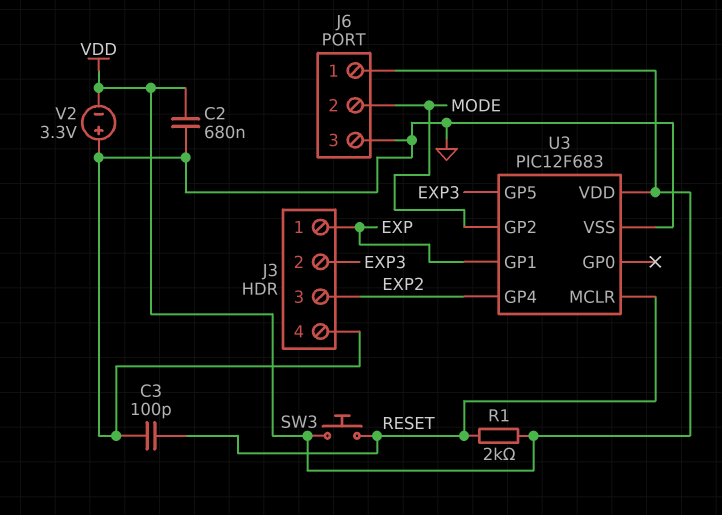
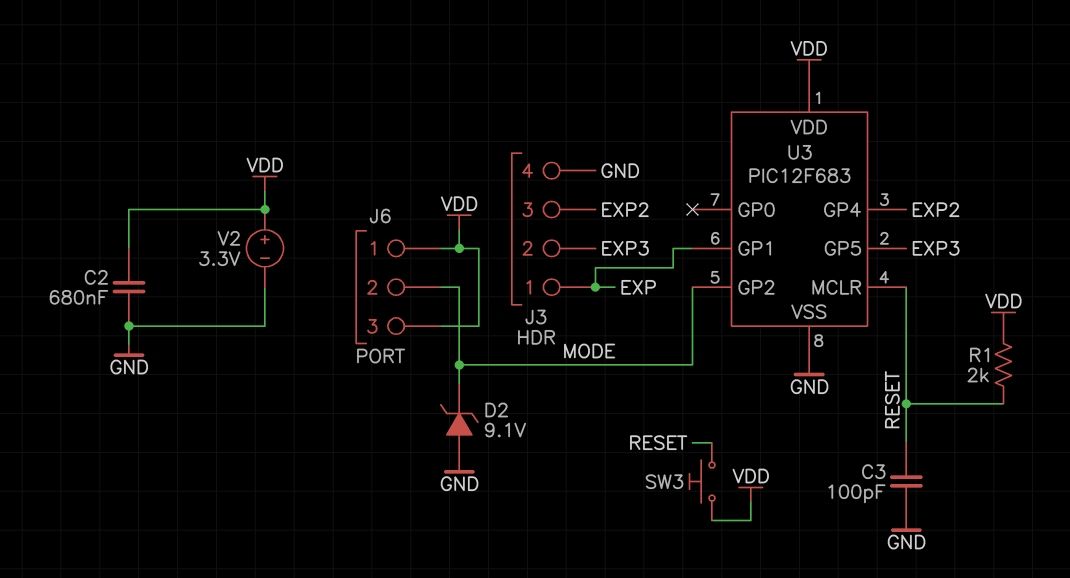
D2: none -> zener 9.1V (A GND, K MODE)
J6 pin 3: GND -> VDD
V2: 3.3V (plus GND, minus VDD) -> 3.3V (plus VDD, minus GND)

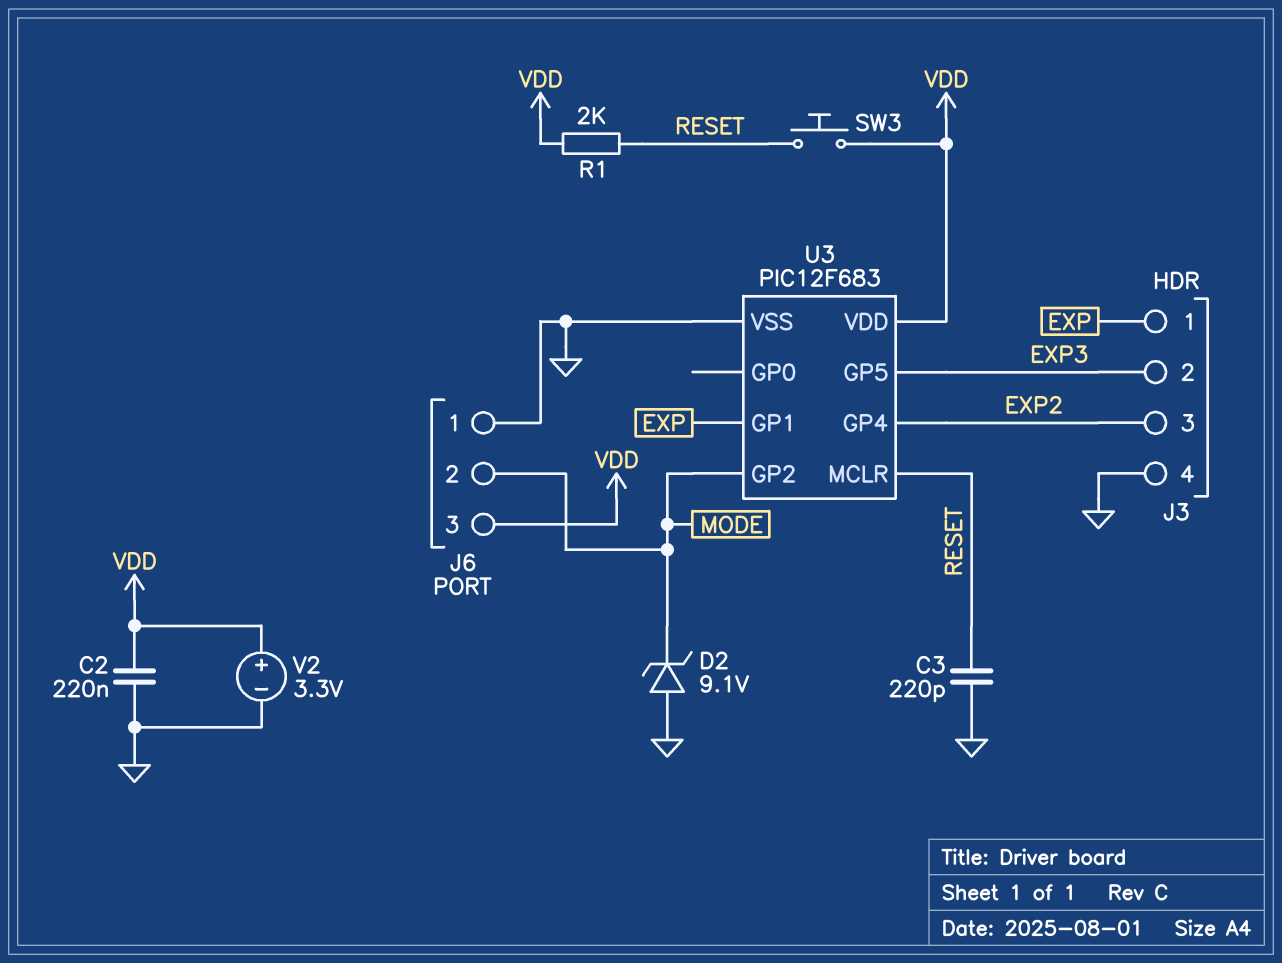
C2: 680nF (GND, VDD) -> 220nF (GND, VDD)
C3: 100pF (GND, RESET) -> 220pF (GND, RESET)
J6 pin 1: VDD -> GND

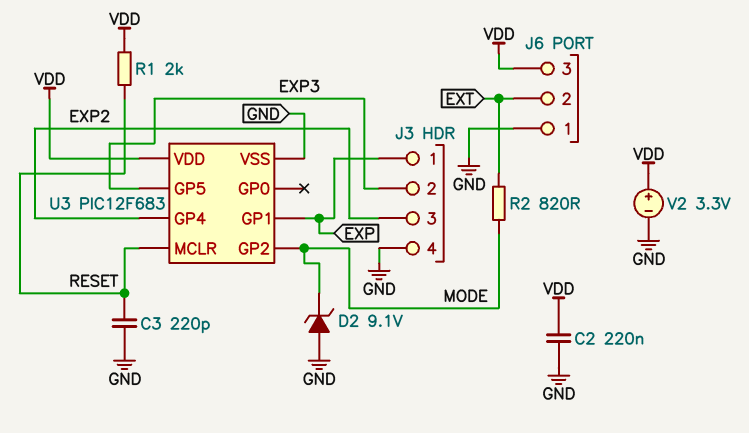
J6 pin 2: MODE -> EXT
R2: none -> 820 (EXT, MODE)
SW3: button (RESET, VDD) -> none

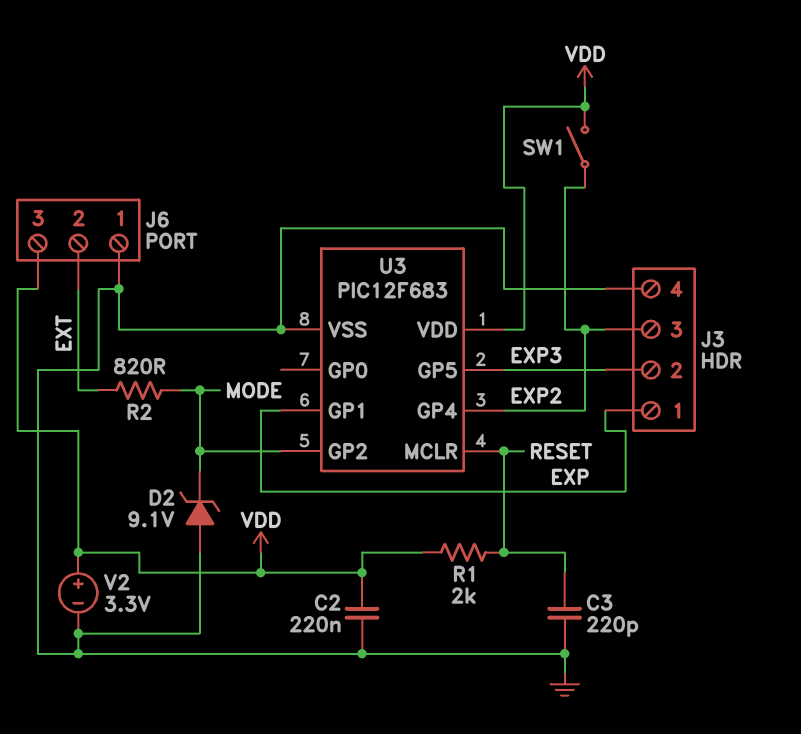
SW1: none -> switch (EXP2, VDD)

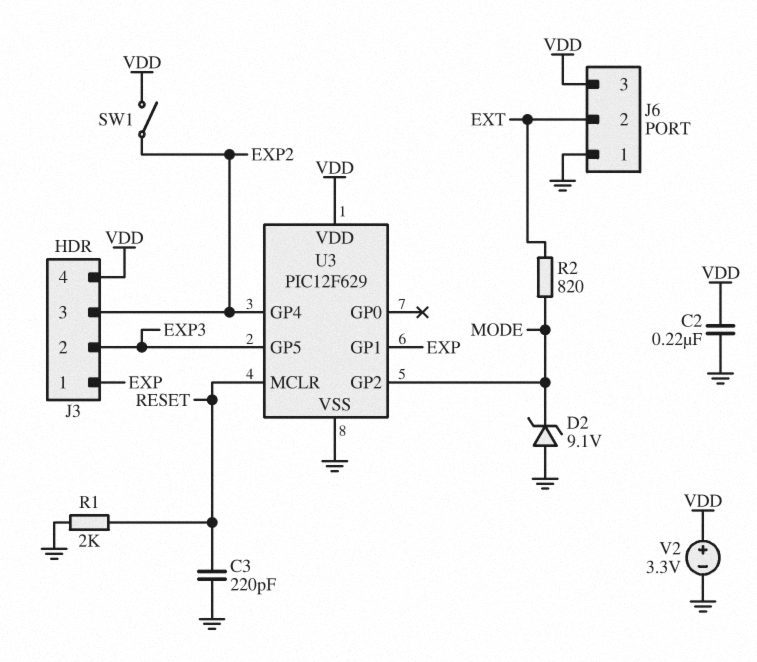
J3 pin 4: GND -> VDD
R1: 2k (RESET, VDD) -> 2k (GND, RESET)
U3: PIC12F683 -> PIC12F629

